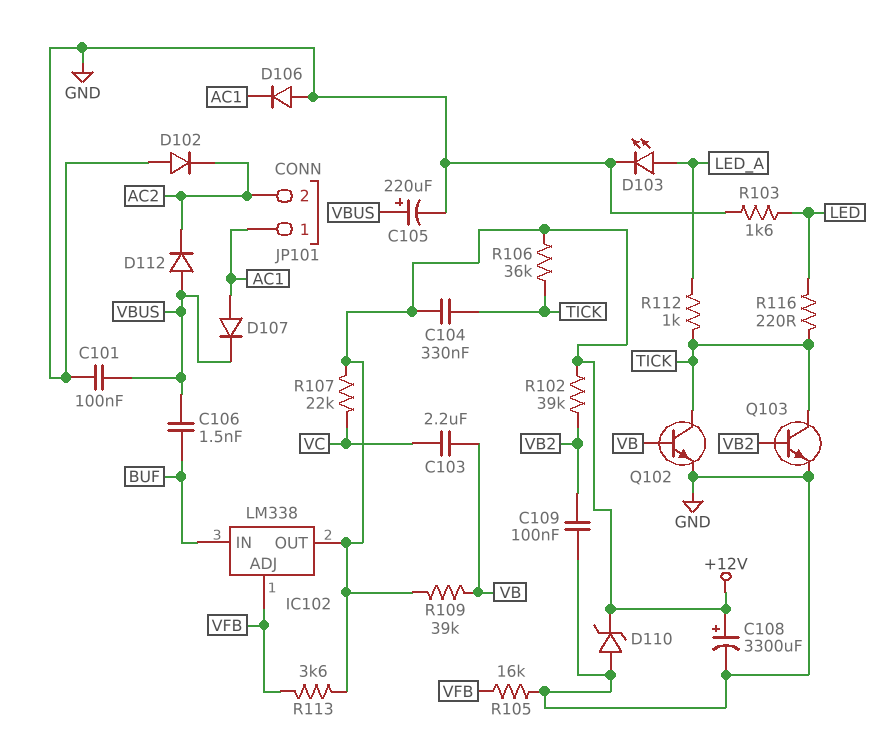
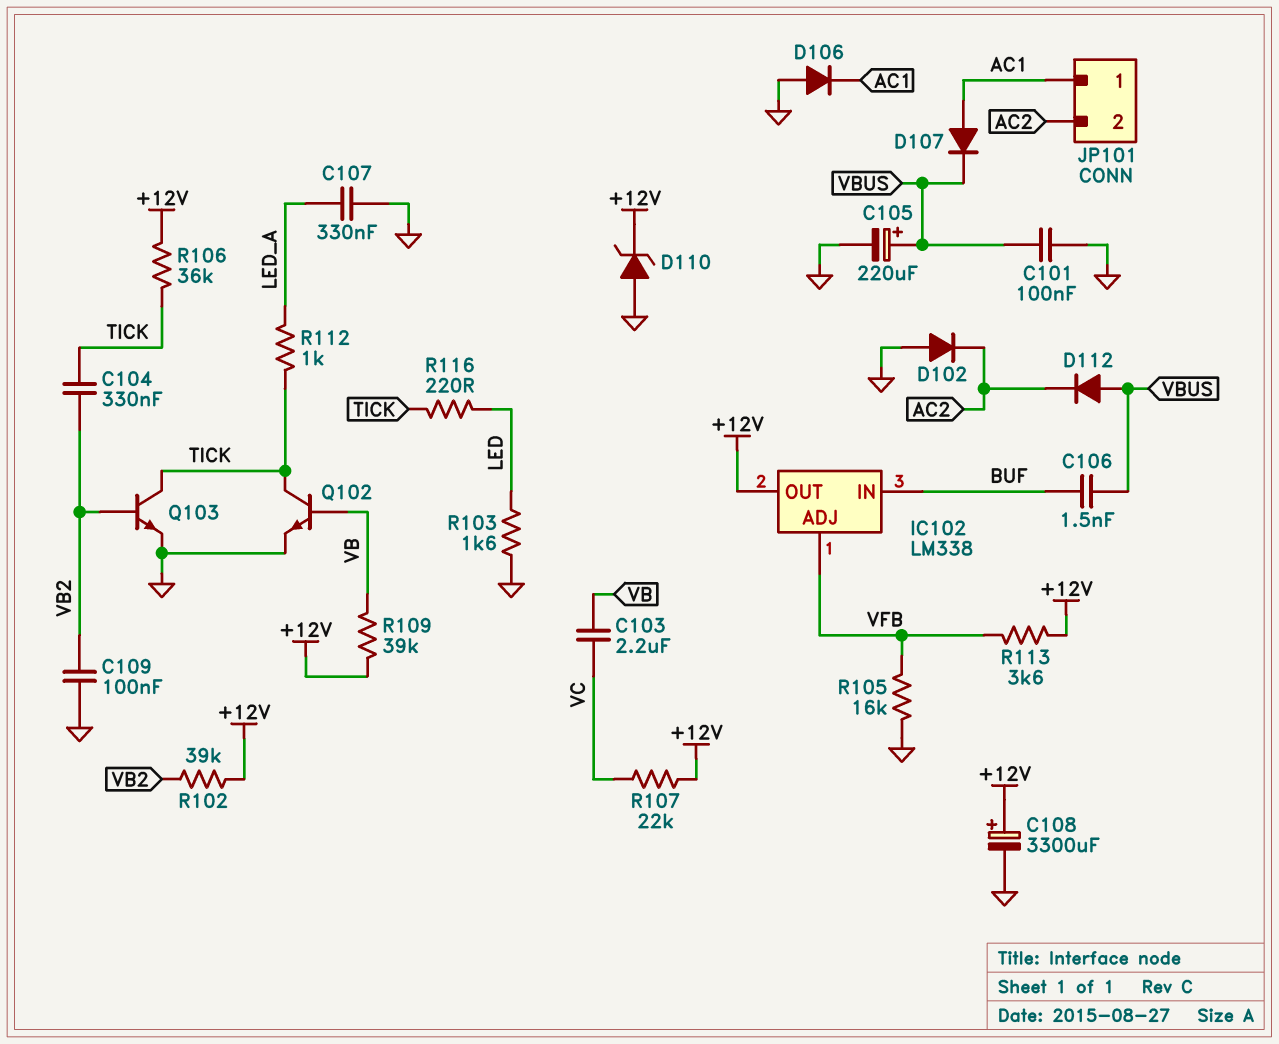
C104: 330nF (+12V, TICK) -> 330nF (TICK, VB2)
C107: none -> 330nF (GND, LED_A)
D103: LED (A LED_A, K GND) -> none

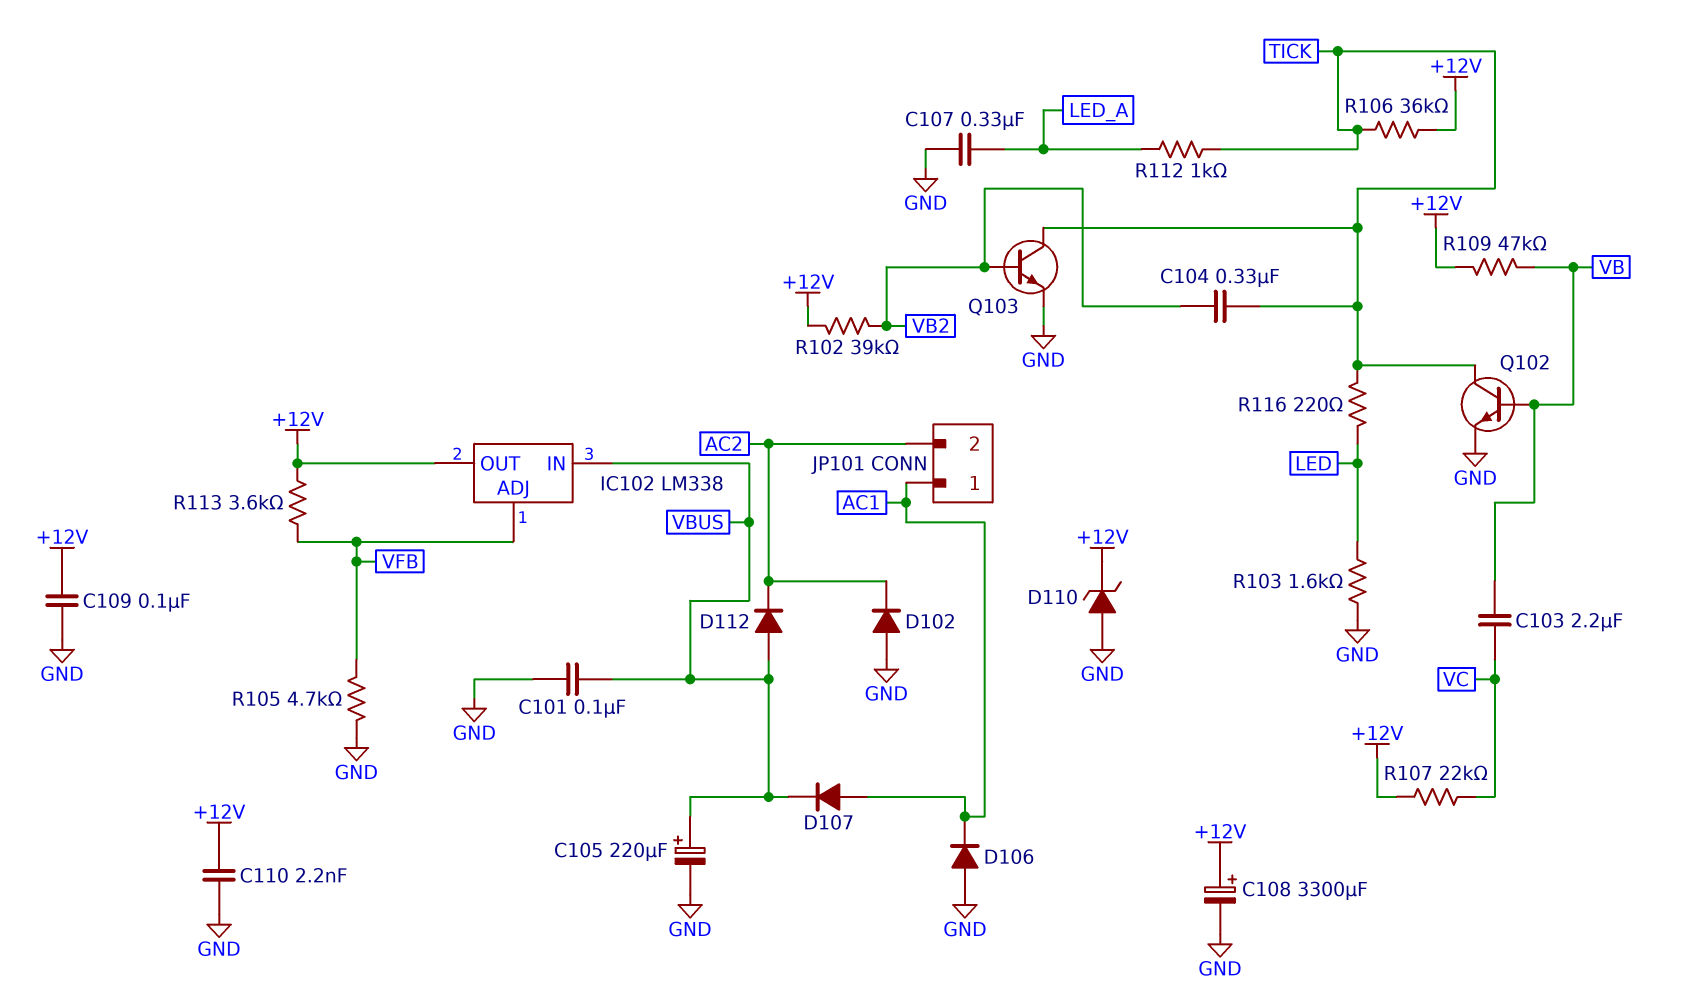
C106: 1.5nF (BUF, VBUS) -> none
C109: 100nF (GND, VB2) -> 100nF (+12V, GND)
C110: none -> 2.2nF (+12V, GND)
IC102 pin IN: BUF -> VBUS
R105: 16k (GND, VFB) -> 4.7k (GND, VFB)
R109: 39k (+12V, VB) -> 47k (+12V, VB)

